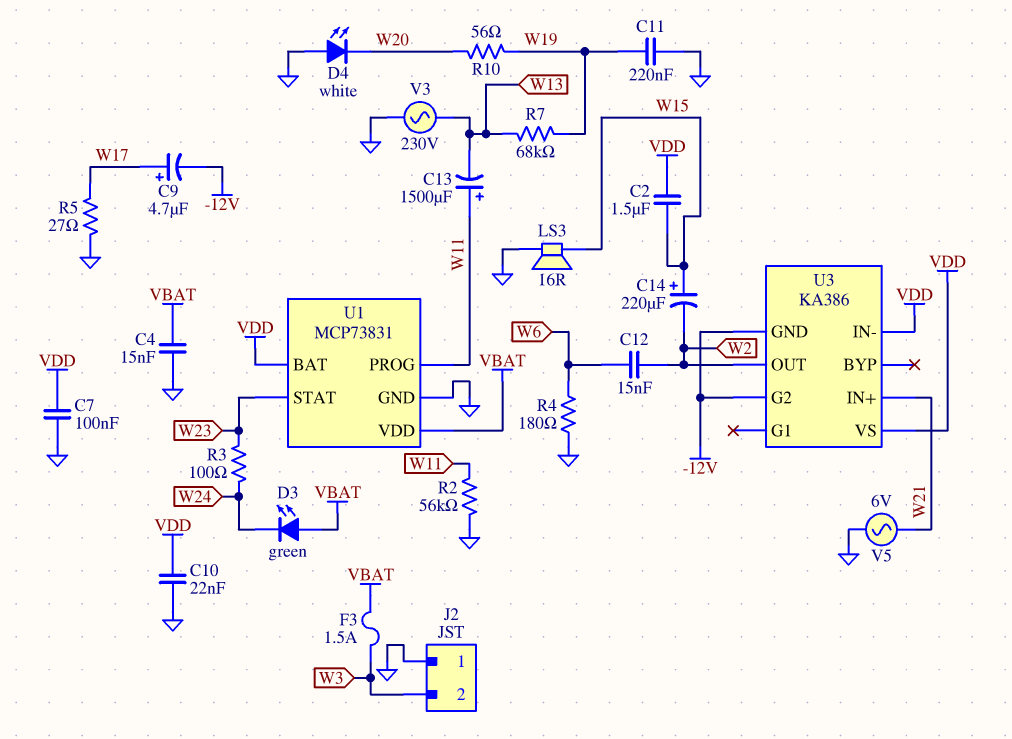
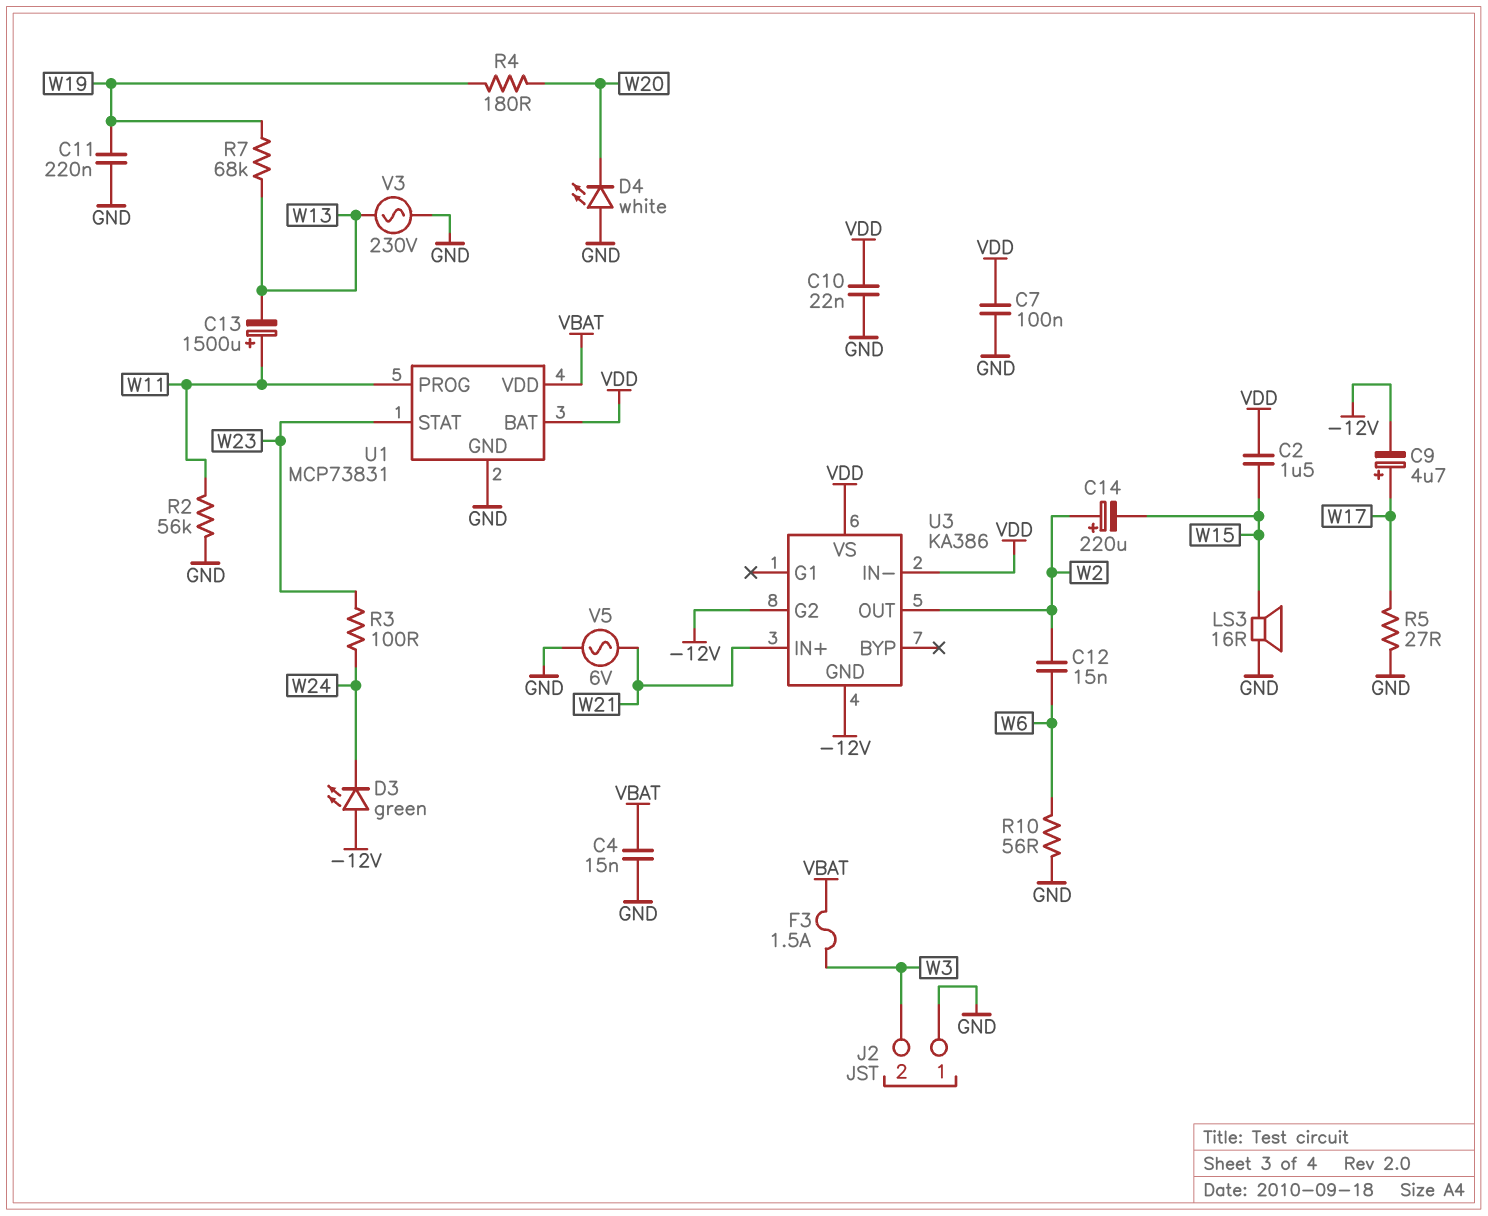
C14: 220uF (plus W15, minus W2) -> 220uF (plus W2, minus W15)
D3: LED green (A VBAT, K W24) -> LED green (A -12V, K W24)
R4: 180 (GND, W6) -> 180 (W19, W20)
R10: 56 (W19, W20) -> 56 (GND, W6)

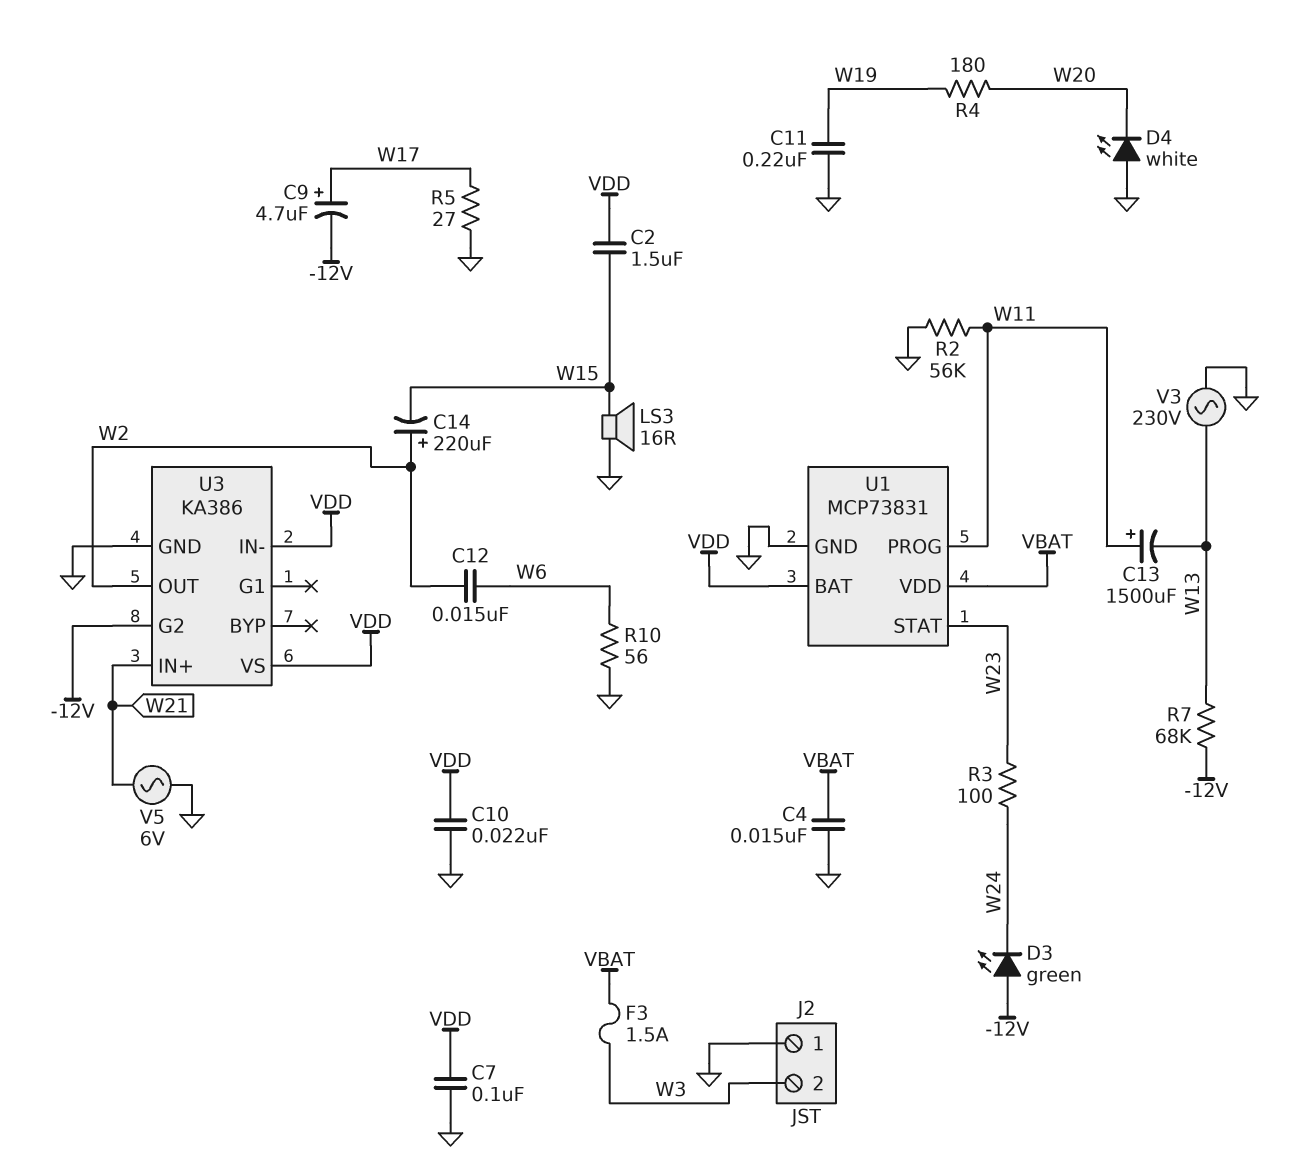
R7: 68k (W13, W19) -> 68k (-12V, W13)
U3 pin GND: -12V -> GND

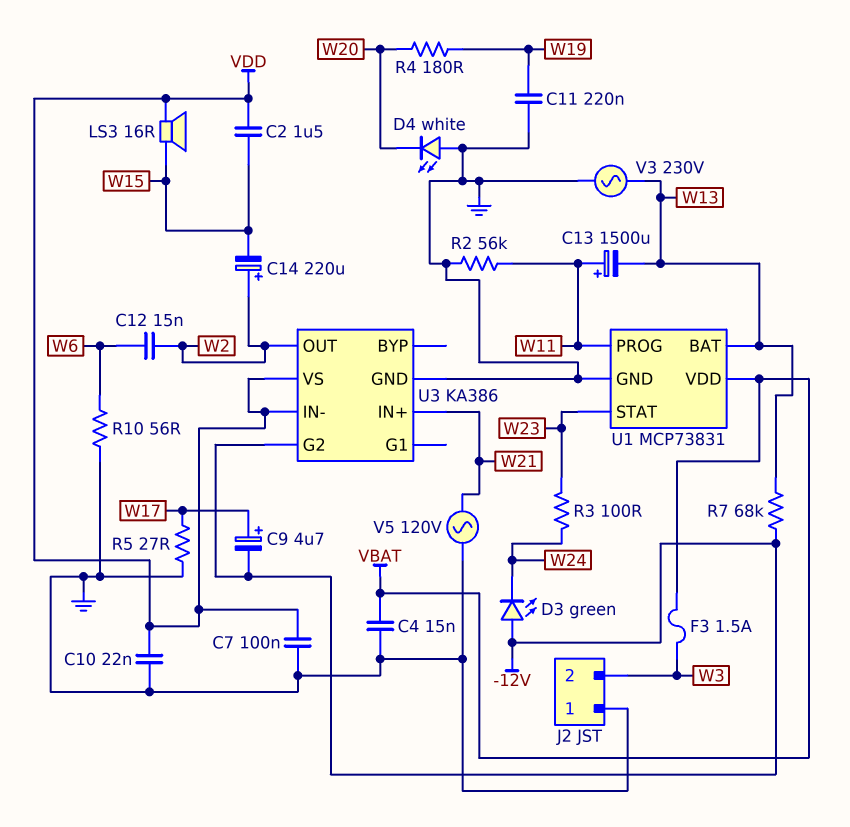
LS3: speaker 16R (GND, W15) -> speaker 16R (VDD, W15)
U1 pin BAT: VDD -> W13
V5: AC 6V (GND, W21) -> AC 120V (GND, W21)

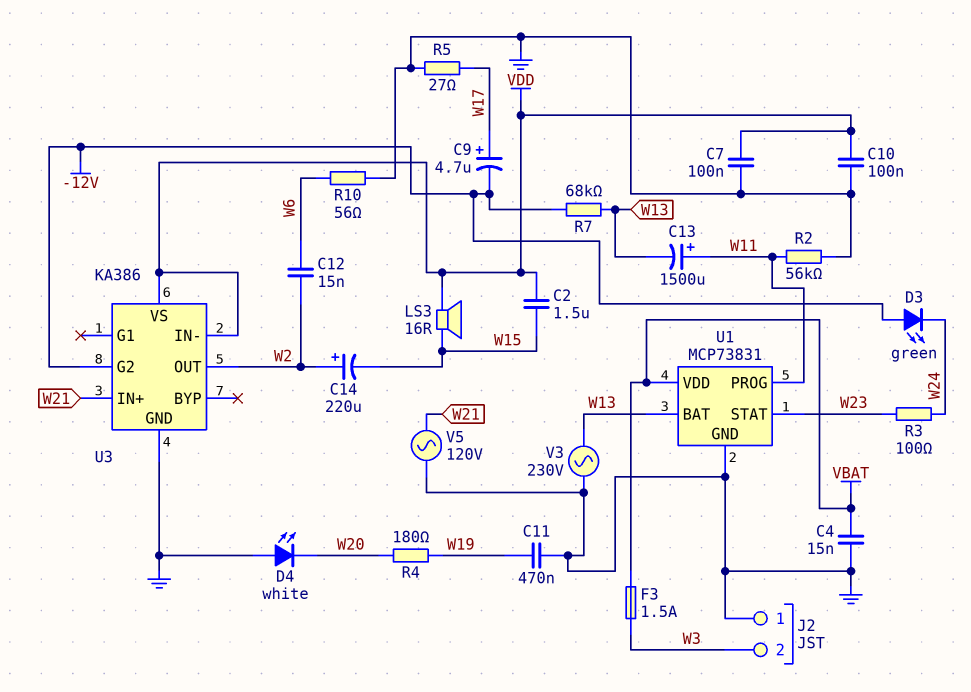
C10: 22nF (GND, VDD) -> 100nF (GND, VDD)
C11: 220nF (GND, W19) -> 470nF (GND, W19)

